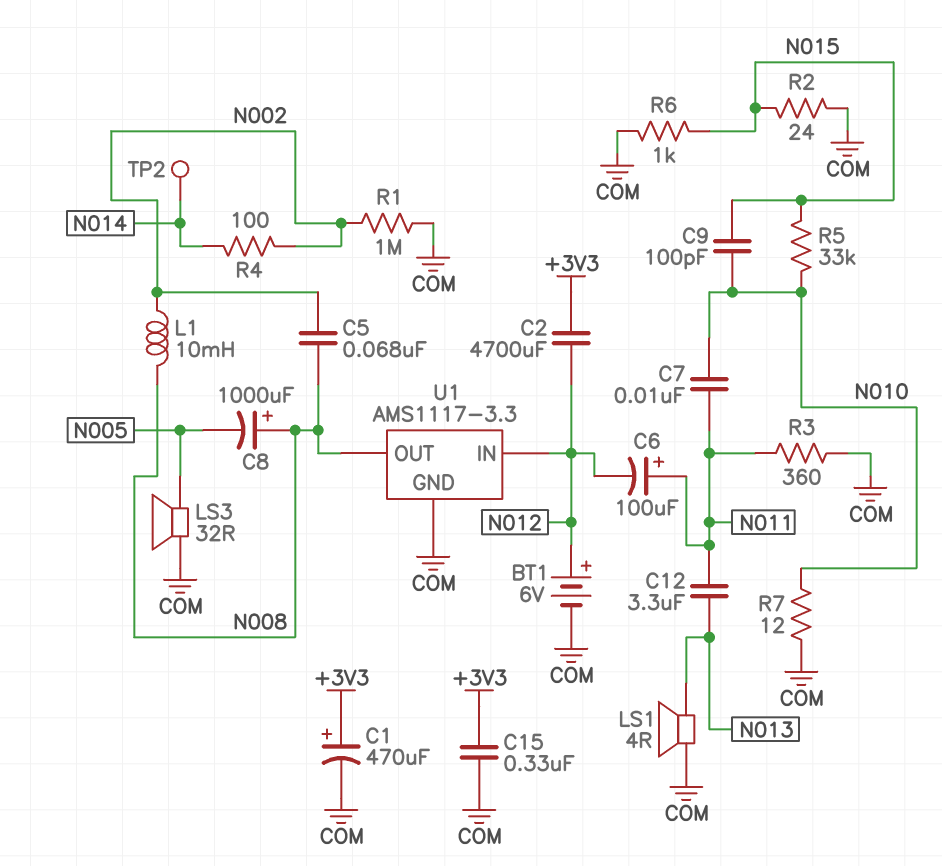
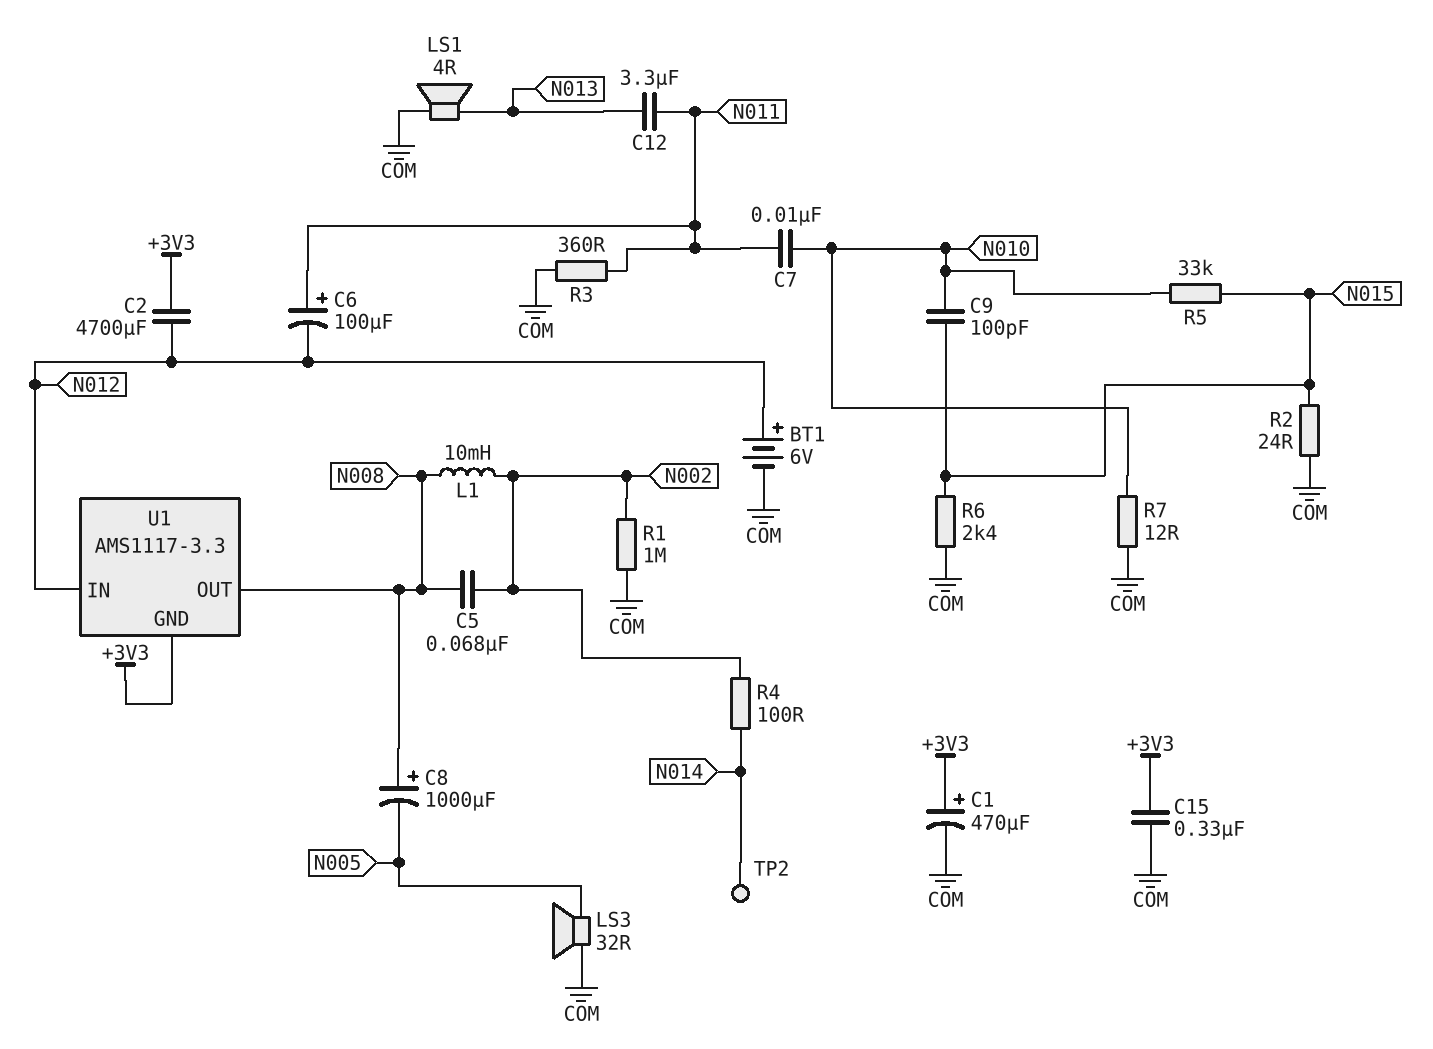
R6: 1k (COM, N015) -> 2.4k (COM, N015)
U1 pin GND: COM -> +3V3

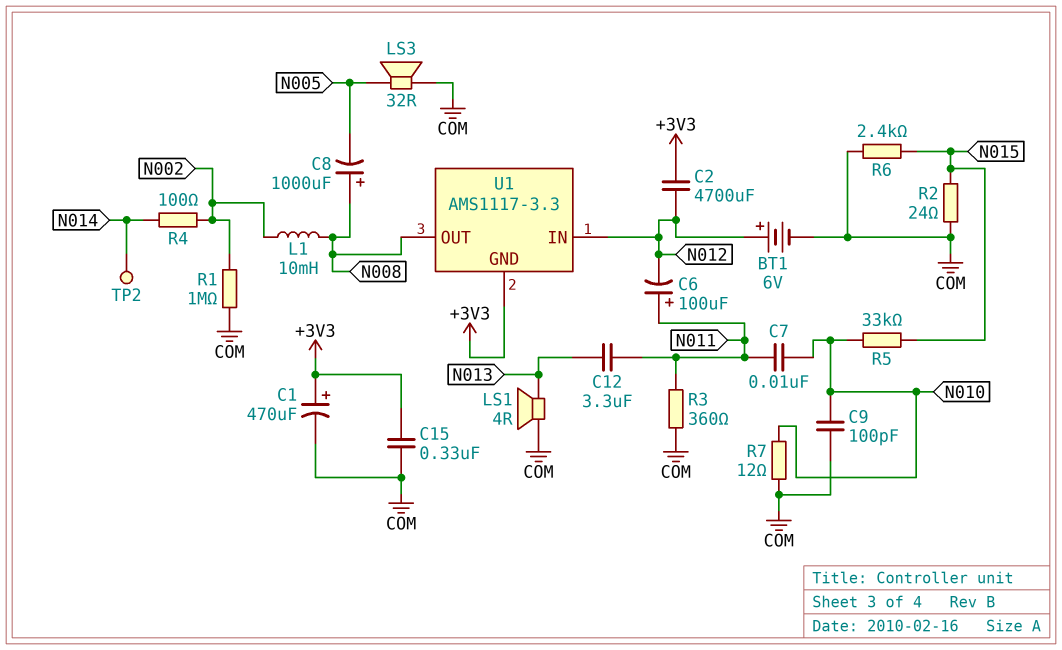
C5: 68nF (N002, N008) -> none
C9: 100pF (N010, N015) -> 100pF (COM, N010)

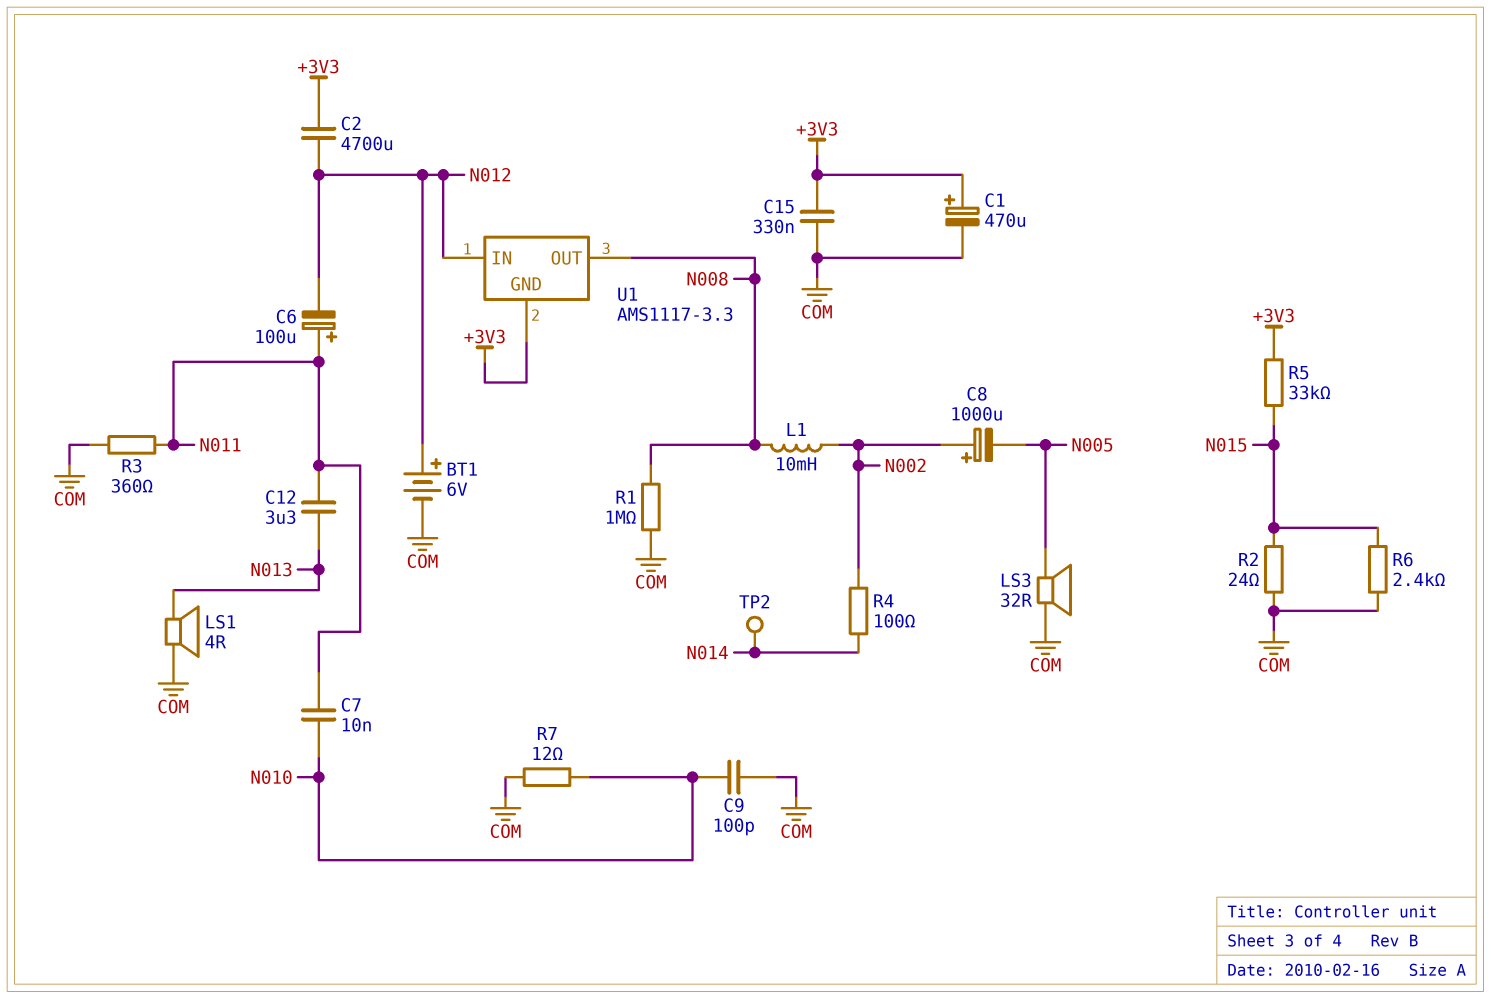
C8: 1000uF (plus N008, minus N005) -> 1000uF (plus N002, minus N005)
R1: 1M (COM, N002) -> 1M (COM, N008)
R5: 33k (N010, N015) -> 33k (+3V3, N015)

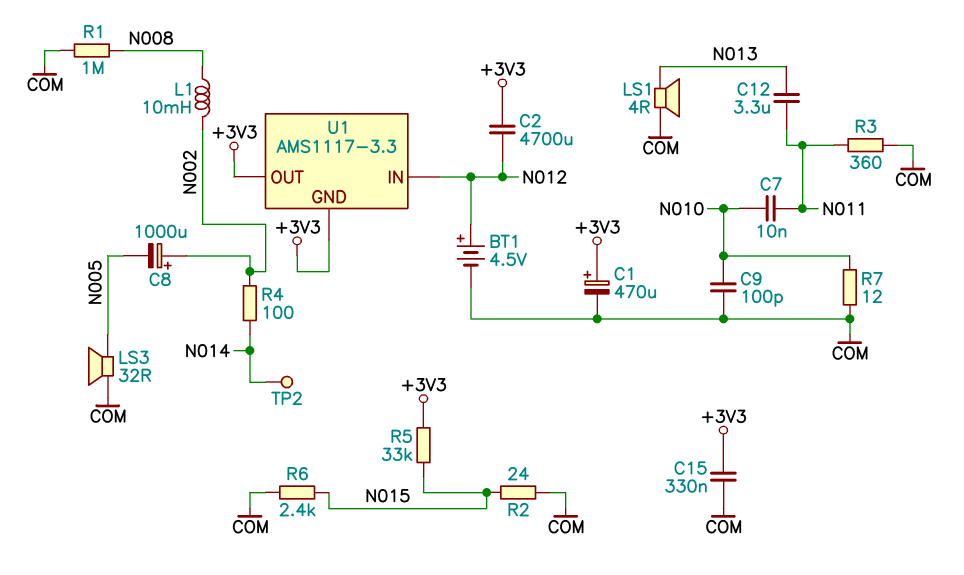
BT1: 6V (plus N012, minus COM) -> 4.5V (plus N012, minus COM)
C6: 100uF (plus N011, minus N012) -> none
U1 pin OUT: N008 -> +3V3

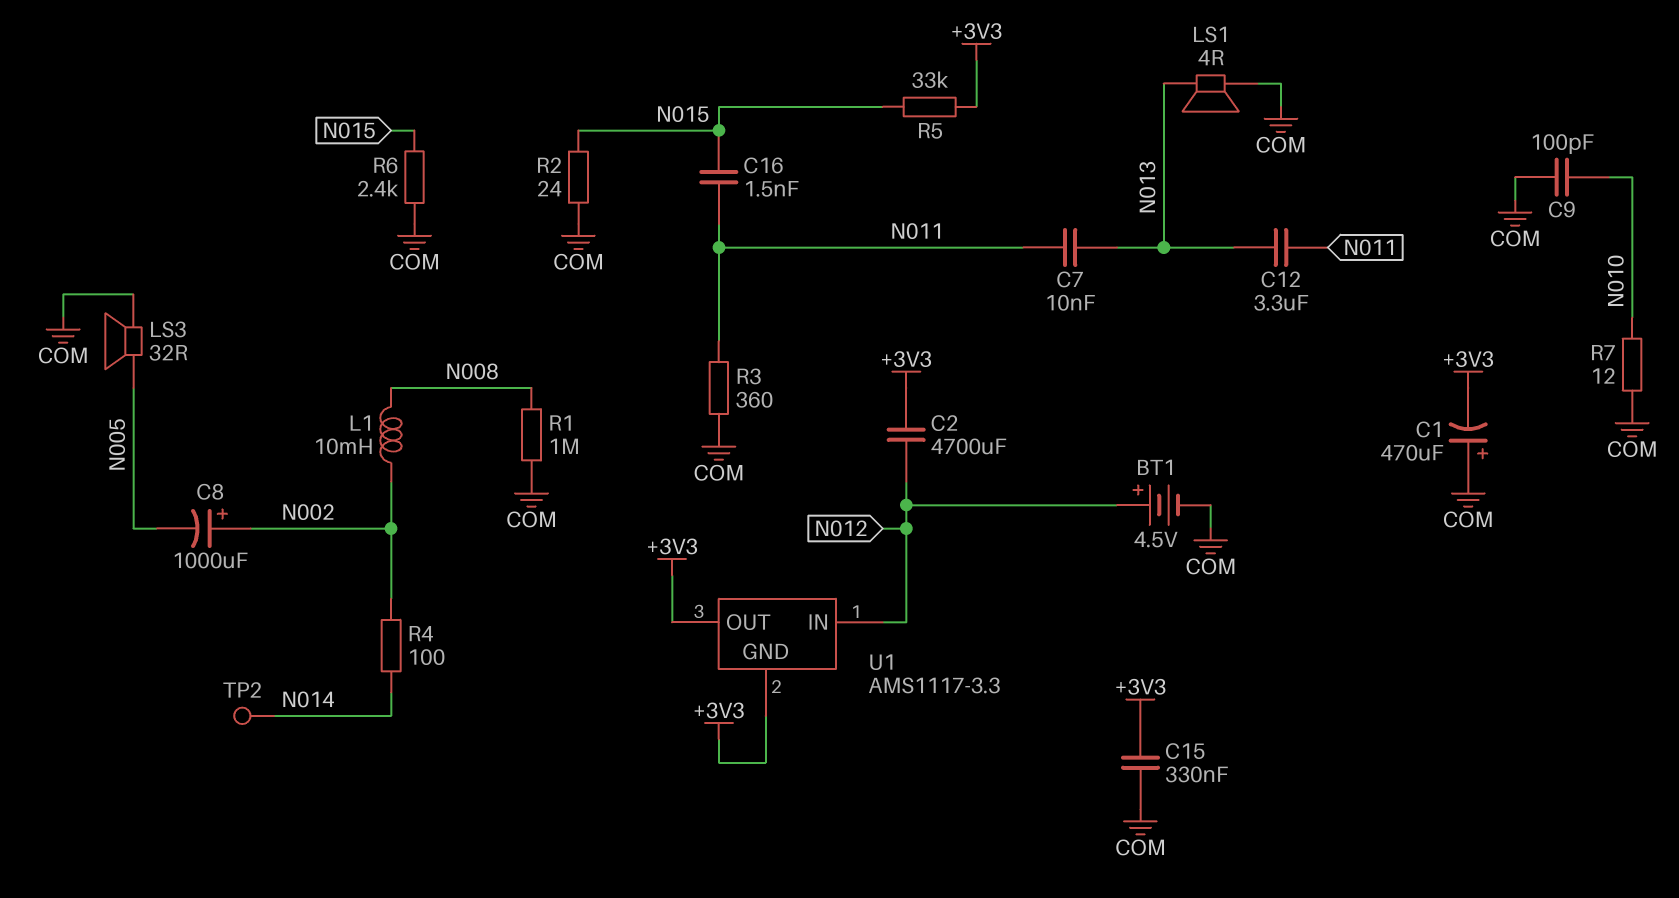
C1: 470uF (plus +3V3, minus COM) -> 470uF (plus COM, minus +3V3)
C7: 10nF (N010, N011) -> 10nF (N011, N013)
C16: none -> 1.5nF (N011, N015)

